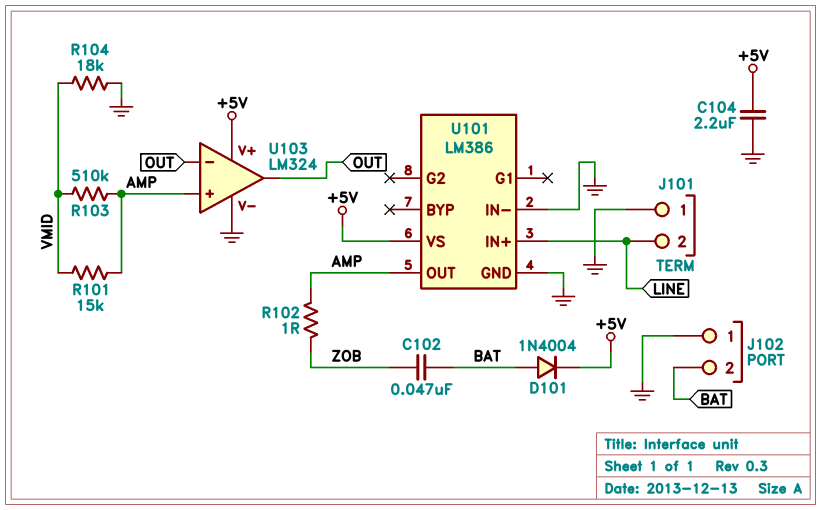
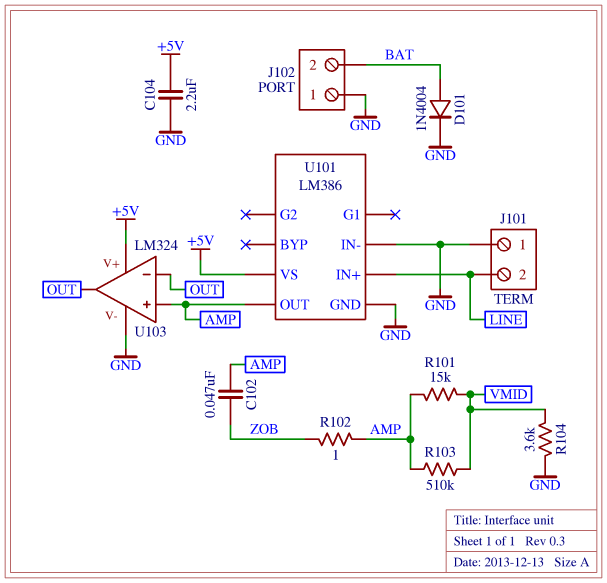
C102: 47nF (BAT, ZOB) -> 47nF (AMP, ZOB)
D101: diode 1N4004 (A BAT, K +5V) -> diode 1N4004 (A BAT, K GND)
R104: 18k (GND, VMID) -> 3.6k (GND, VMID)

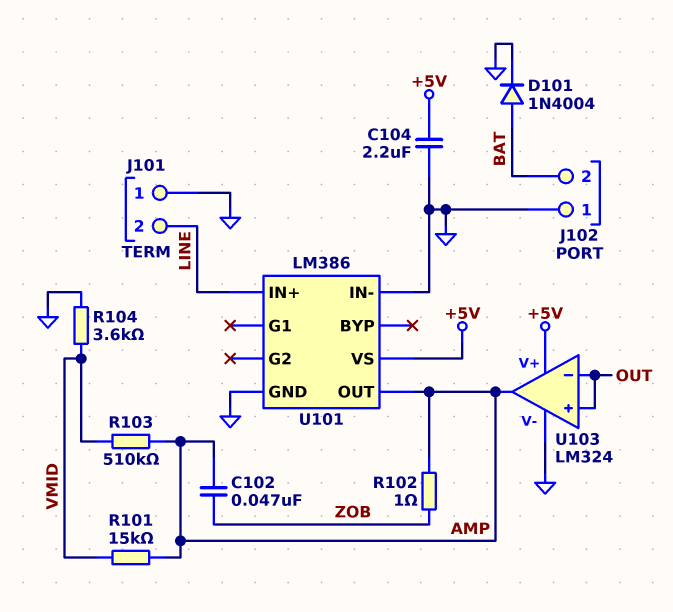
U103 pin in+: AMP -> OUT
U103 pin out: OUT -> AMP

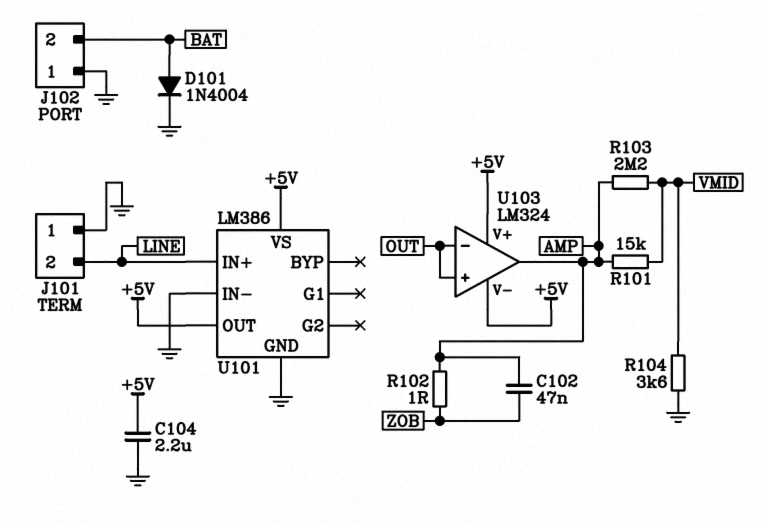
R103: 510k (AMP, VMID) -> 2.2M (AMP, VMID)
U101 pin OUT: AMP -> +5V
U103 pin V-: GND -> +5V

